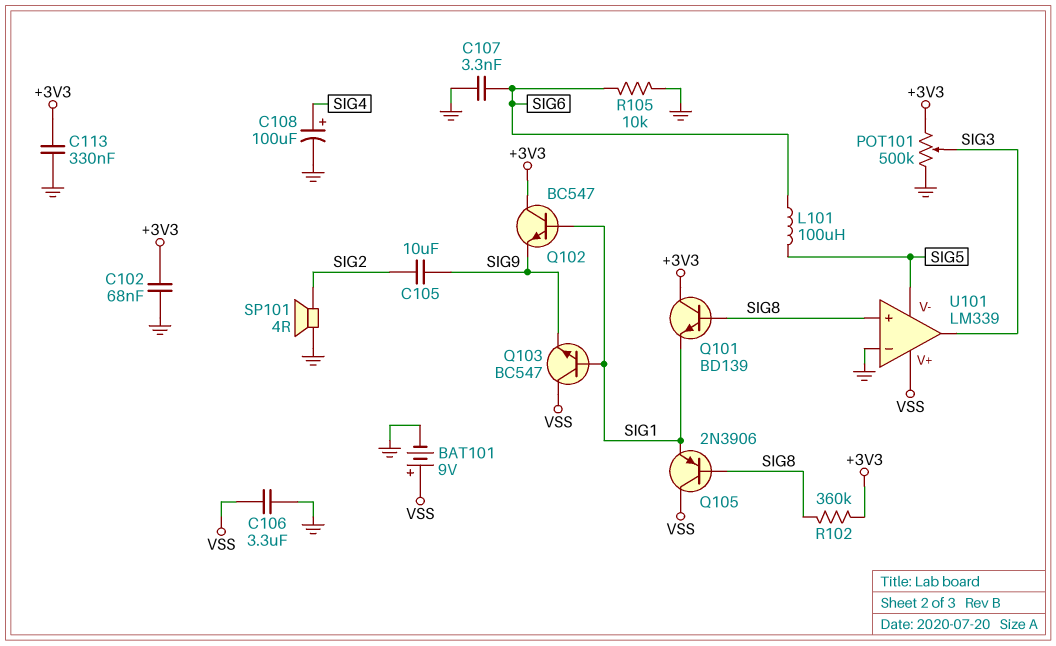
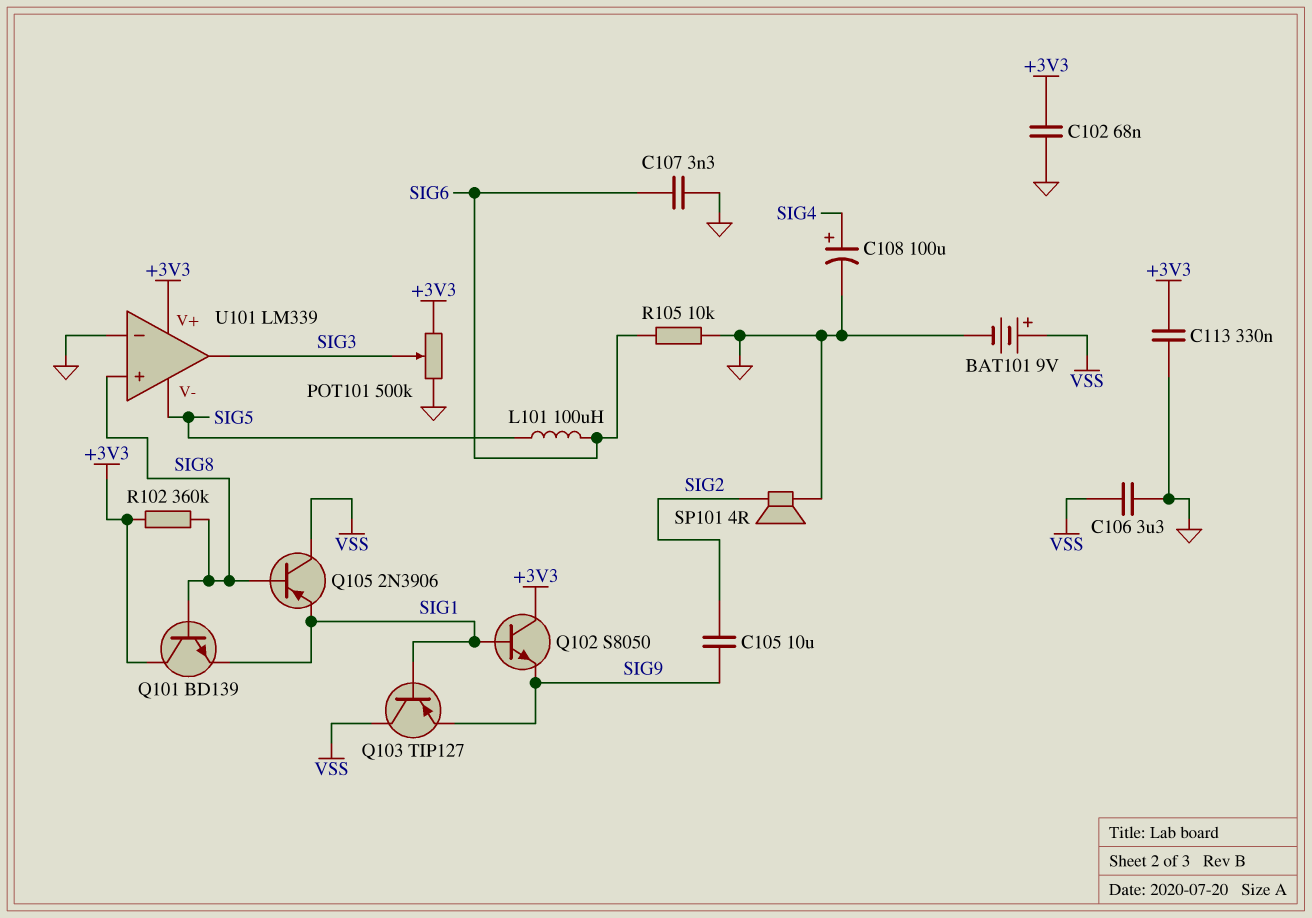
Q102: NPN BC547 (B SIG1, C +3V3, E SIG9) -> NPN S8050 (B SIG1, C +3V3, E SIG9)
Q103: NPN BC547 (B SIG1, C VSS, E SIG9) -> PNP TIP127 (B SIG1, C VSS, E SIG9)
U101 pin V+: VSS -> +3V3

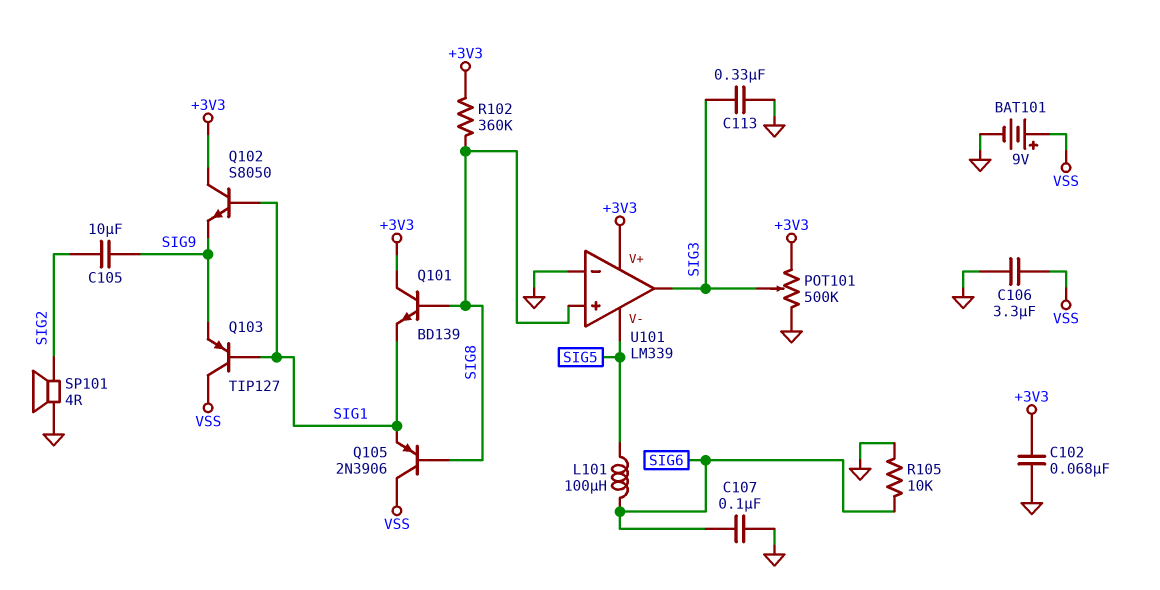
C107: 3.3nF (GND, SIG6) -> 100nF (GND, SIG6)
C108: 100uF (plus SIG4, minus GND) -> none
C113: 330nF (+3V3, GND) -> 330nF (GND, SIG3)

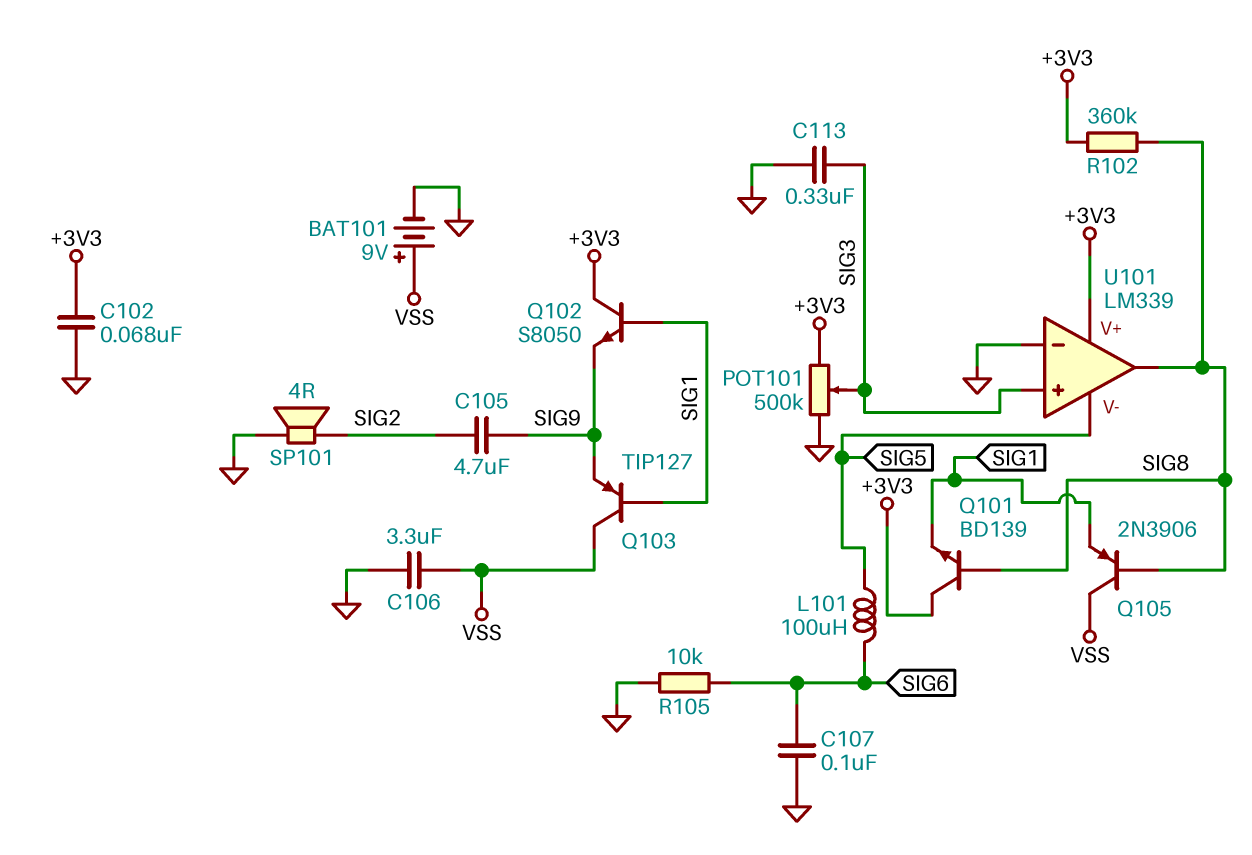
C105: 10uF (SIG2, SIG9) -> 4.7uF (SIG2, SIG9)
U101 pin in+: SIG8 -> SIG3
U101 pin out: SIG3 -> SIG8

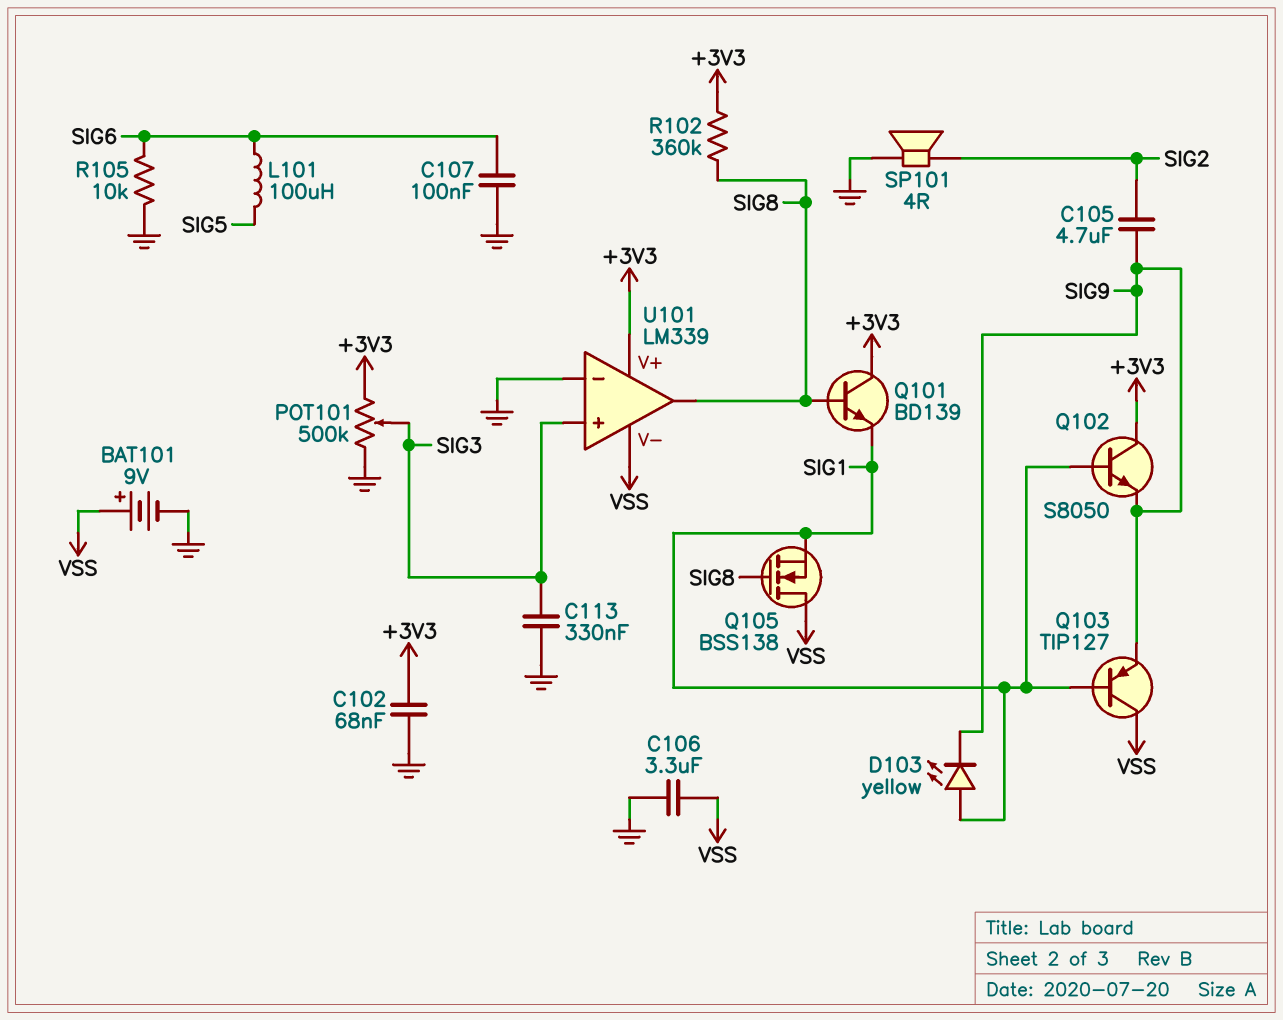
D103: none -> LED yellow (A SIG1, K SIG9)
Q105: PNP 2N3906 (B SIG8, C VSS, E SIG1) -> NMOS BSS138 (G SIG8, D VSS, S SIG1)
U101 pin V-: SIG5 -> VSS

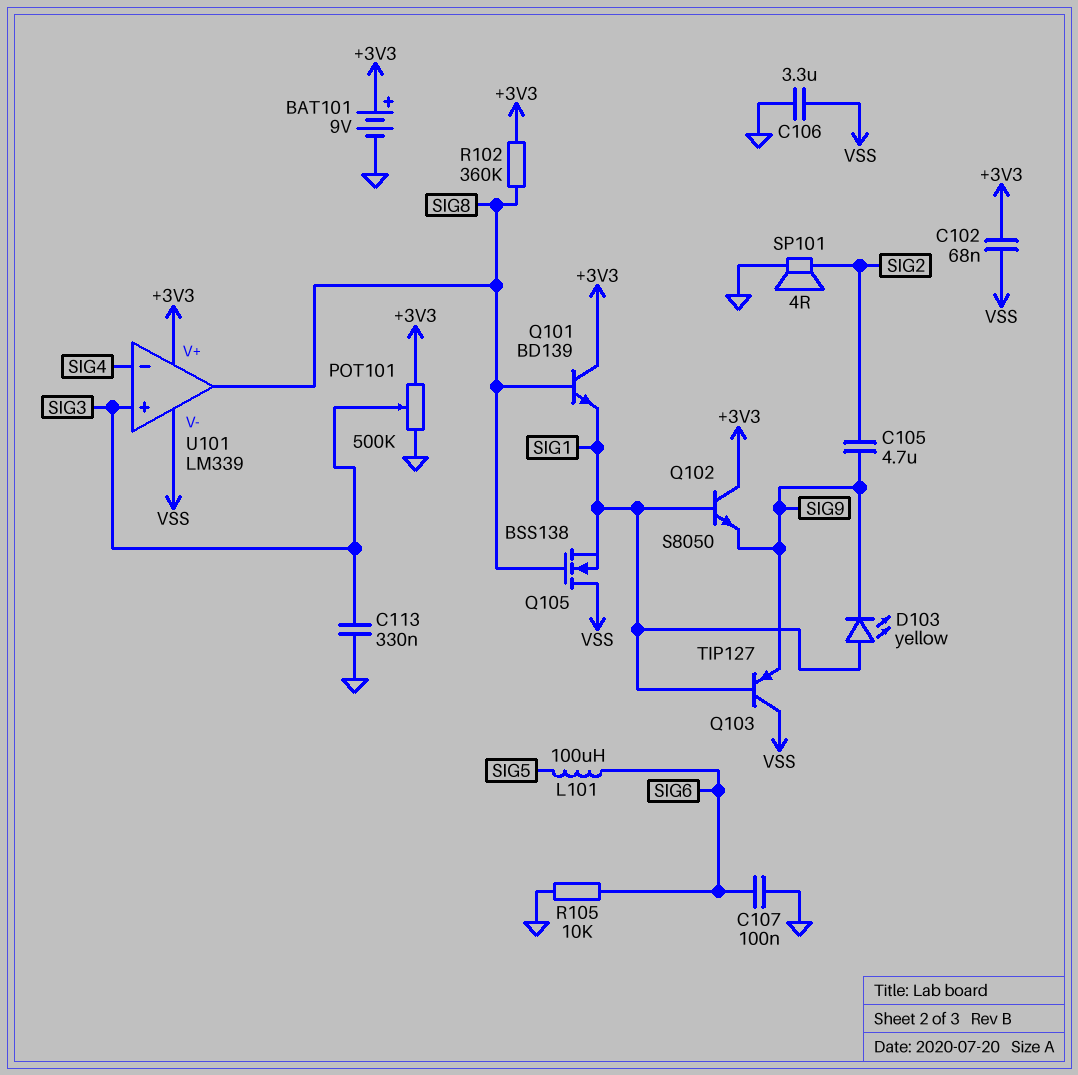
BAT101: 9V (plus VSS, minus GND) -> 9V (plus +3V3, minus GND)
C102: 68nF (+3V3, GND) -> 68nF (+3V3, VSS)
U101 pin in-: GND -> SIG4

